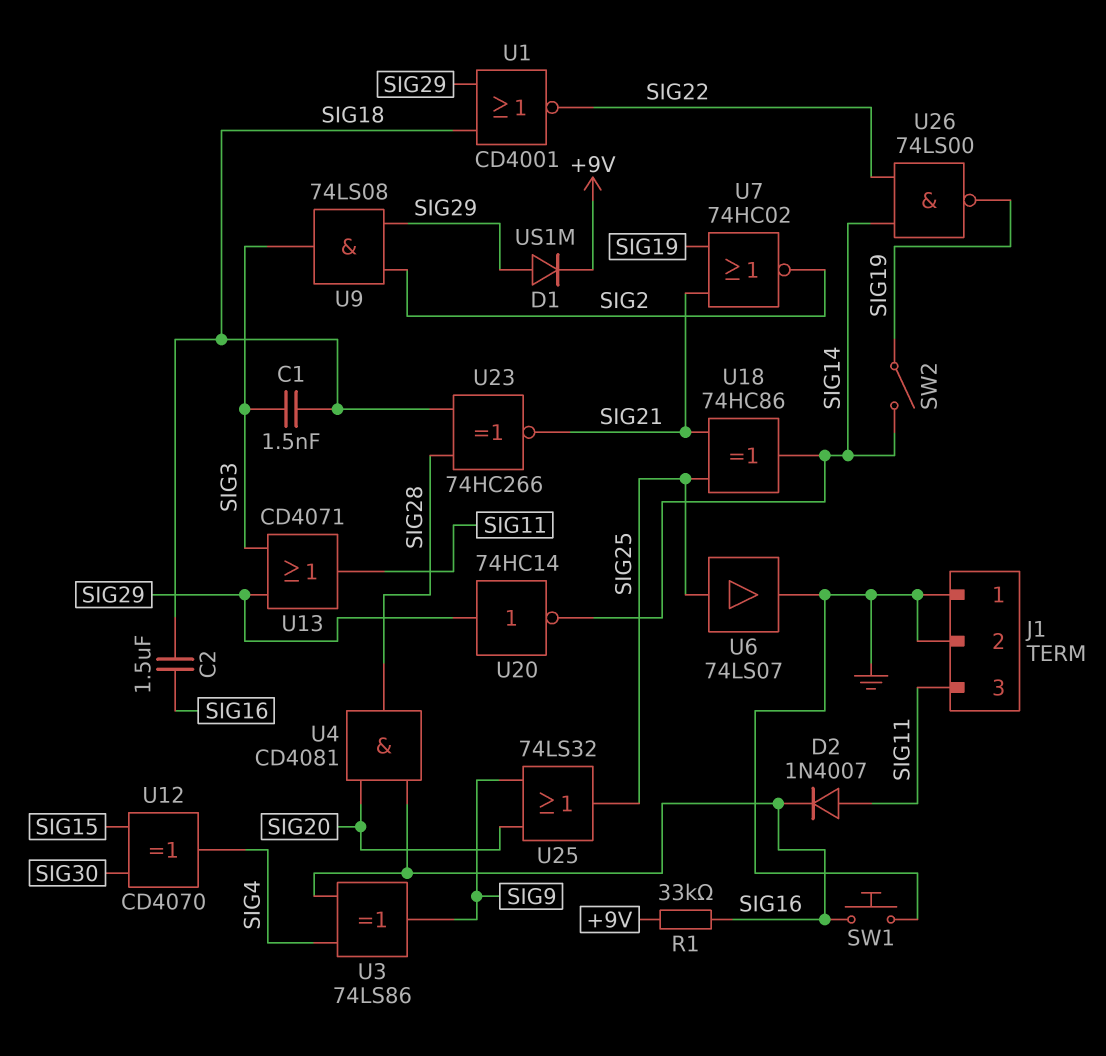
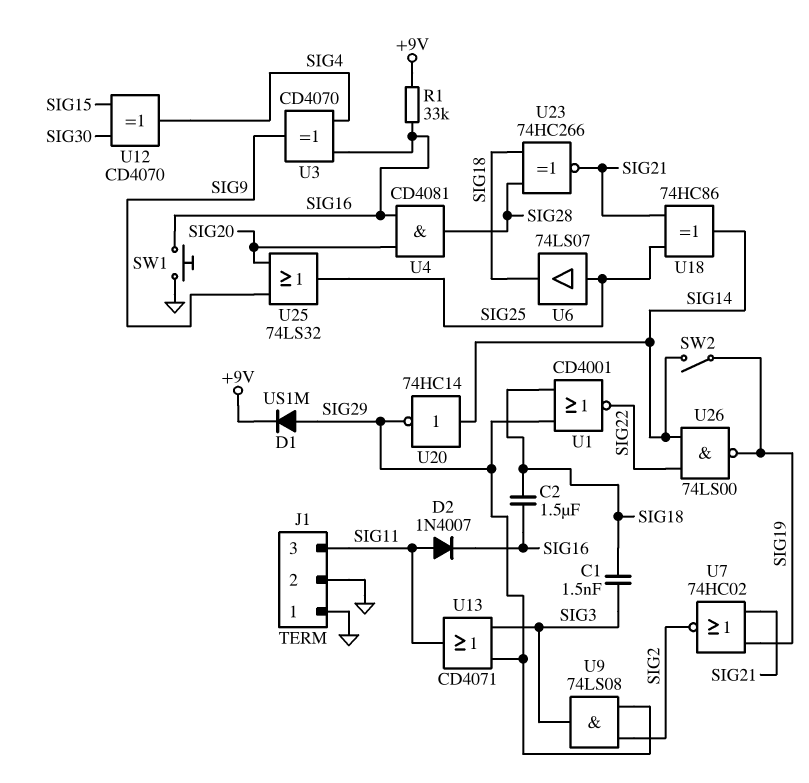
U3: XOR 74LS86 (in SIG4, in SIG16, out SIG9) -> XOR CD4070 (in SIG4, in SIG16, out SIG9)
U6: buffer 74LS07 (in SIG25, out GND) -> buffer 74LS07 (in SIG25, out SIG18)
U20: NOT 74HC14 (in SIG29, out SIG14) -> NOT 74HC14 (in SIG14, out SIG29)

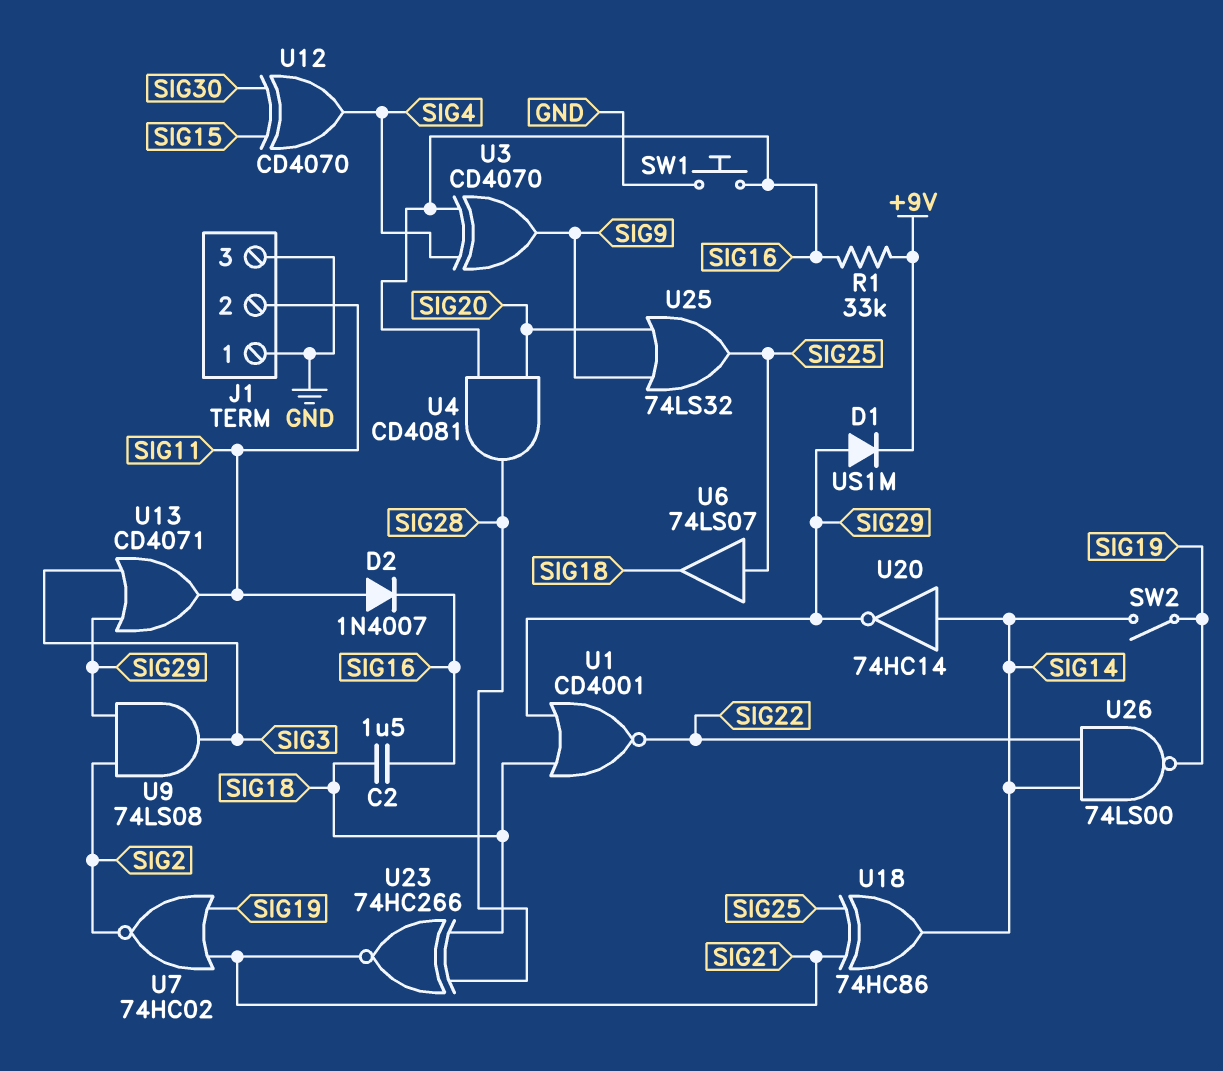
C1: 1.5nF (SIG3, SIG18) -> none
J1 pin 2: GND -> SIG11
J1 pin 3: SIG11 -> GND

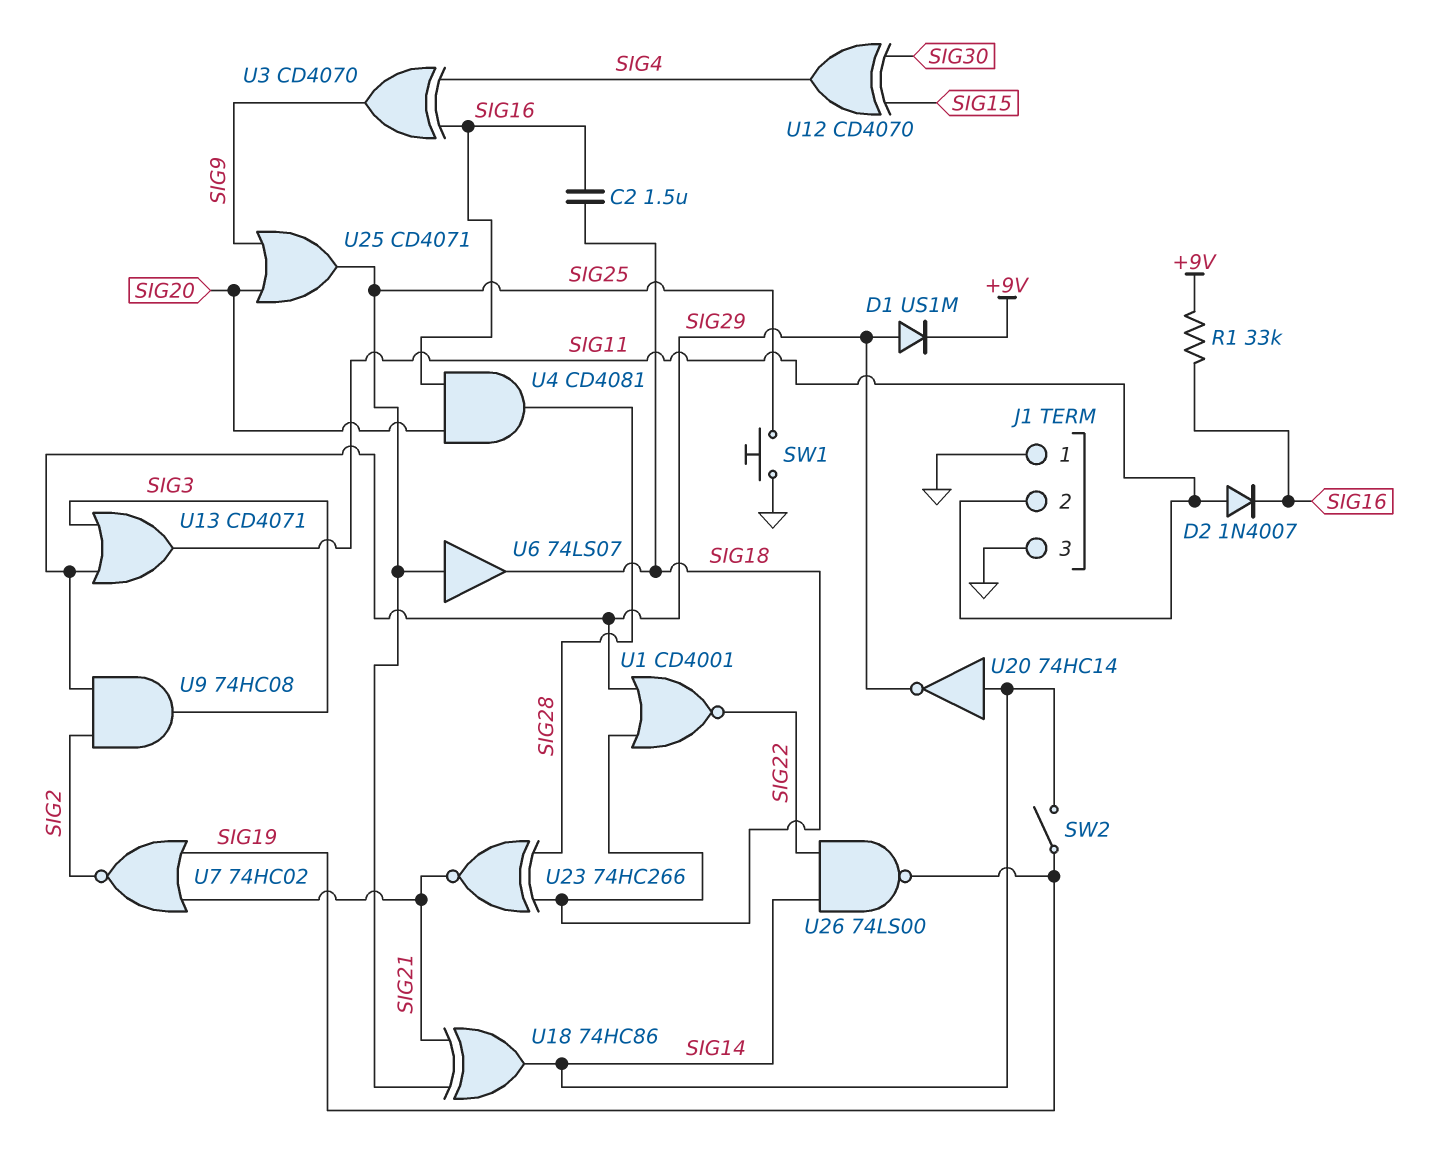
SW1: button (GND, SIG16) -> button (GND, SIG25)
U9: AND 74LS08 (in SIG2, in SIG29, out SIG3) -> AND 74HC08 (in SIG2, in SIG29, out SIG3)
U25: OR 74LS32 (in SIG9, in SIG20, out SIG25) -> OR CD4071 (in SIG9, in SIG20, out SIG25)

